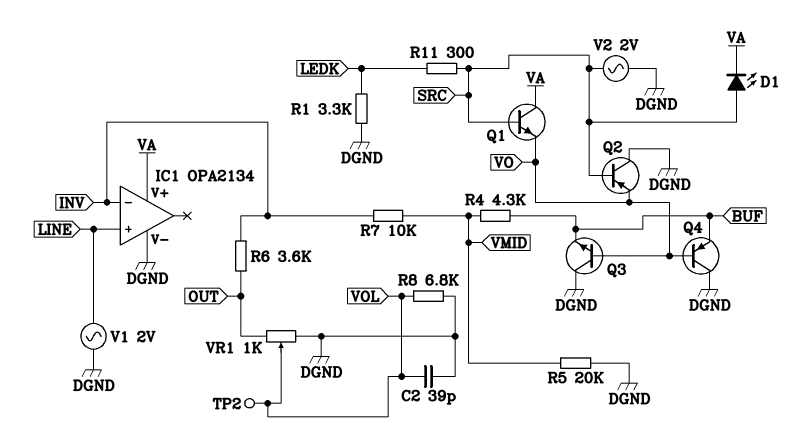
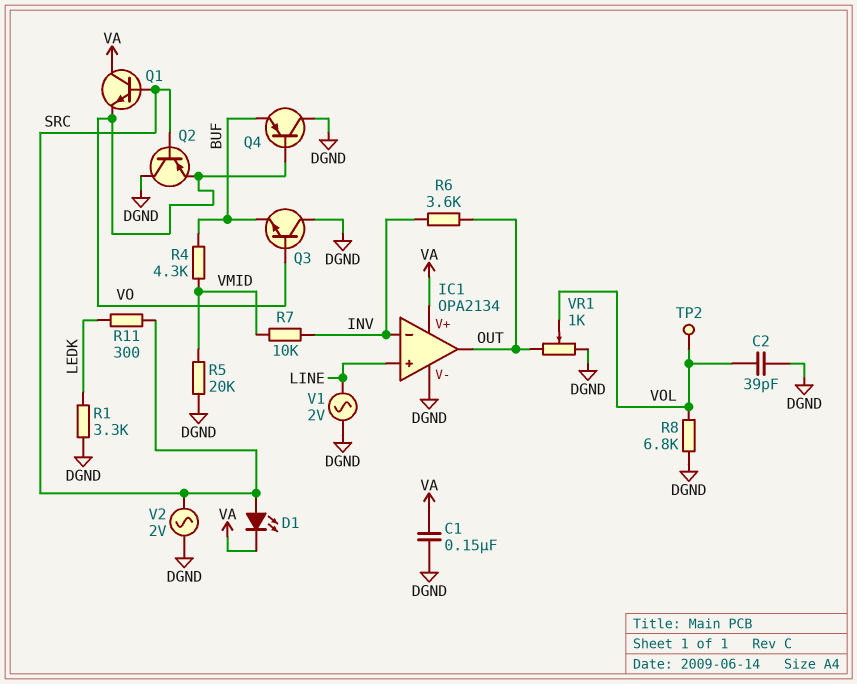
C1: none -> 150nF (DGND, VA)
IC1 pin out: none -> OUT

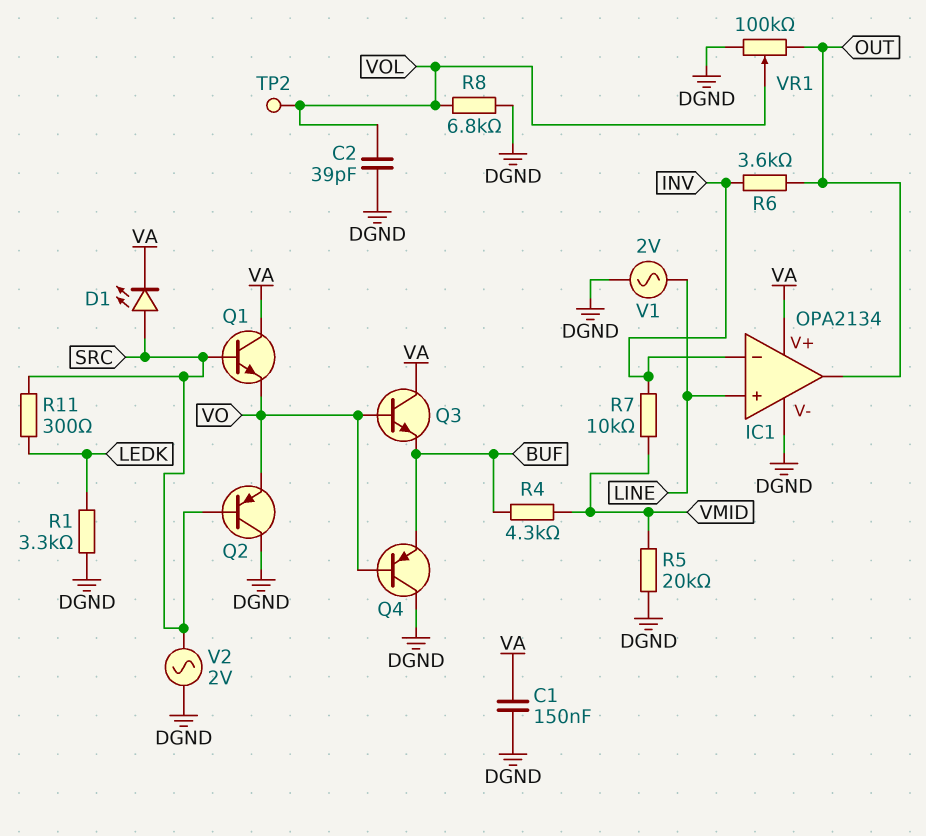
Q3: NPN (B VO, C DGND, E BUF) -> NPN (B VO, C VA, E BUF)
VR1: 1k (DGND, OUT, wiper VOL) -> 100k (DGND, OUT, wiper VOL)

